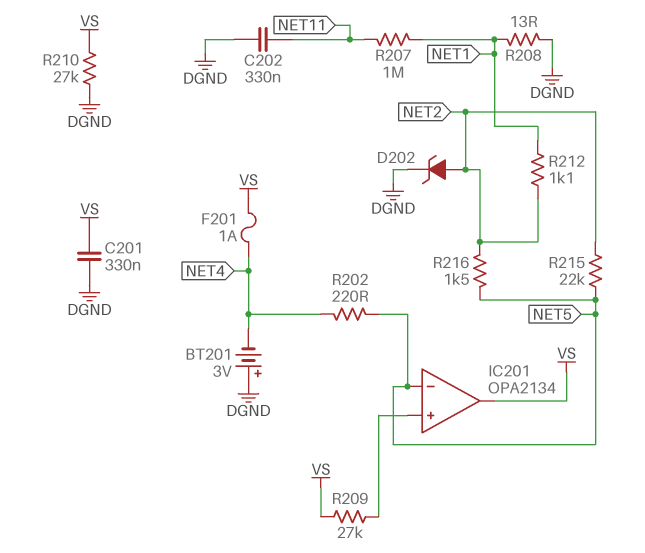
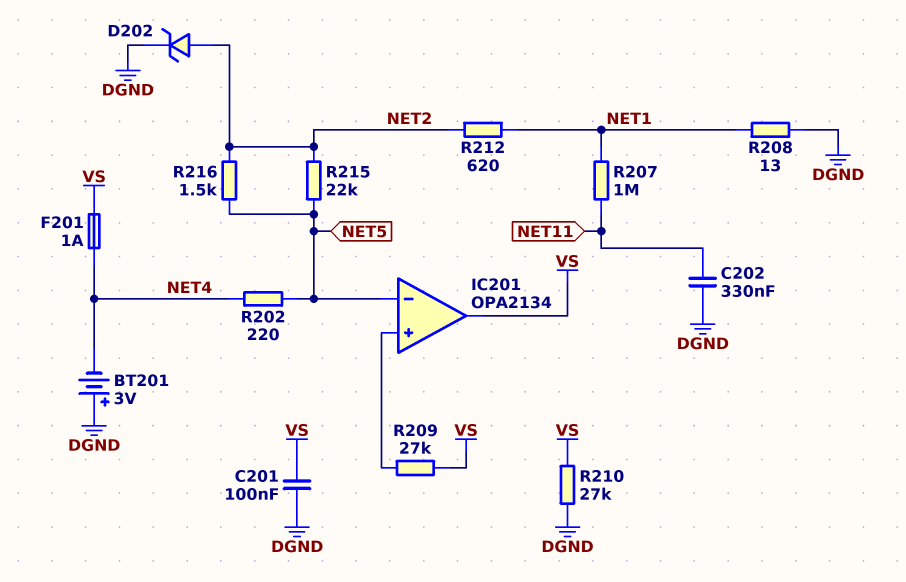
C201: 330nF (DGND, VS) -> 100nF (DGND, VS)
R212: 1.1k (NET1, NET2) -> 620 (NET1, NET2)

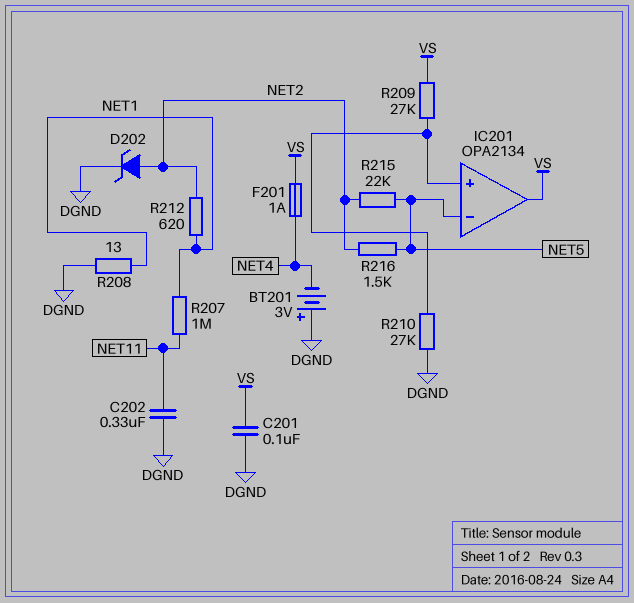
R202: 220 (NET4, NET5) -> none
R210: 27k (DGND, VS) -> 27k (DGND, IC201/in+)

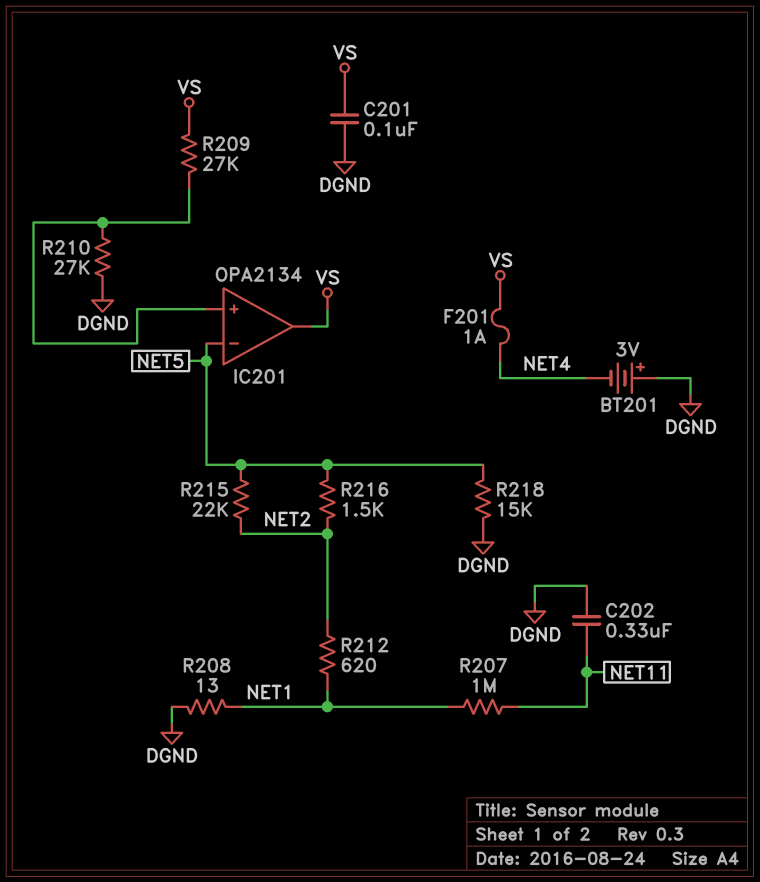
D202: zener (A NET2, K DGND) -> none
R218: none -> 15k (DGND, NET5)

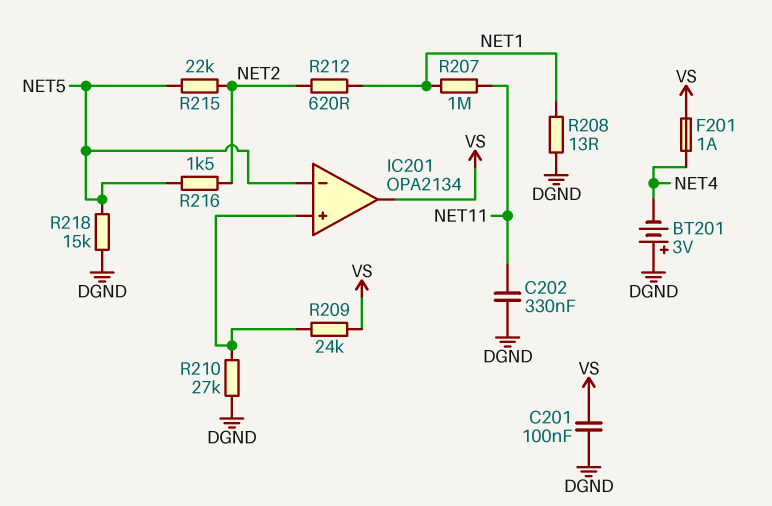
R209: 27k (IC201/in+, VS) -> 24k (IC201/in+, VS)

